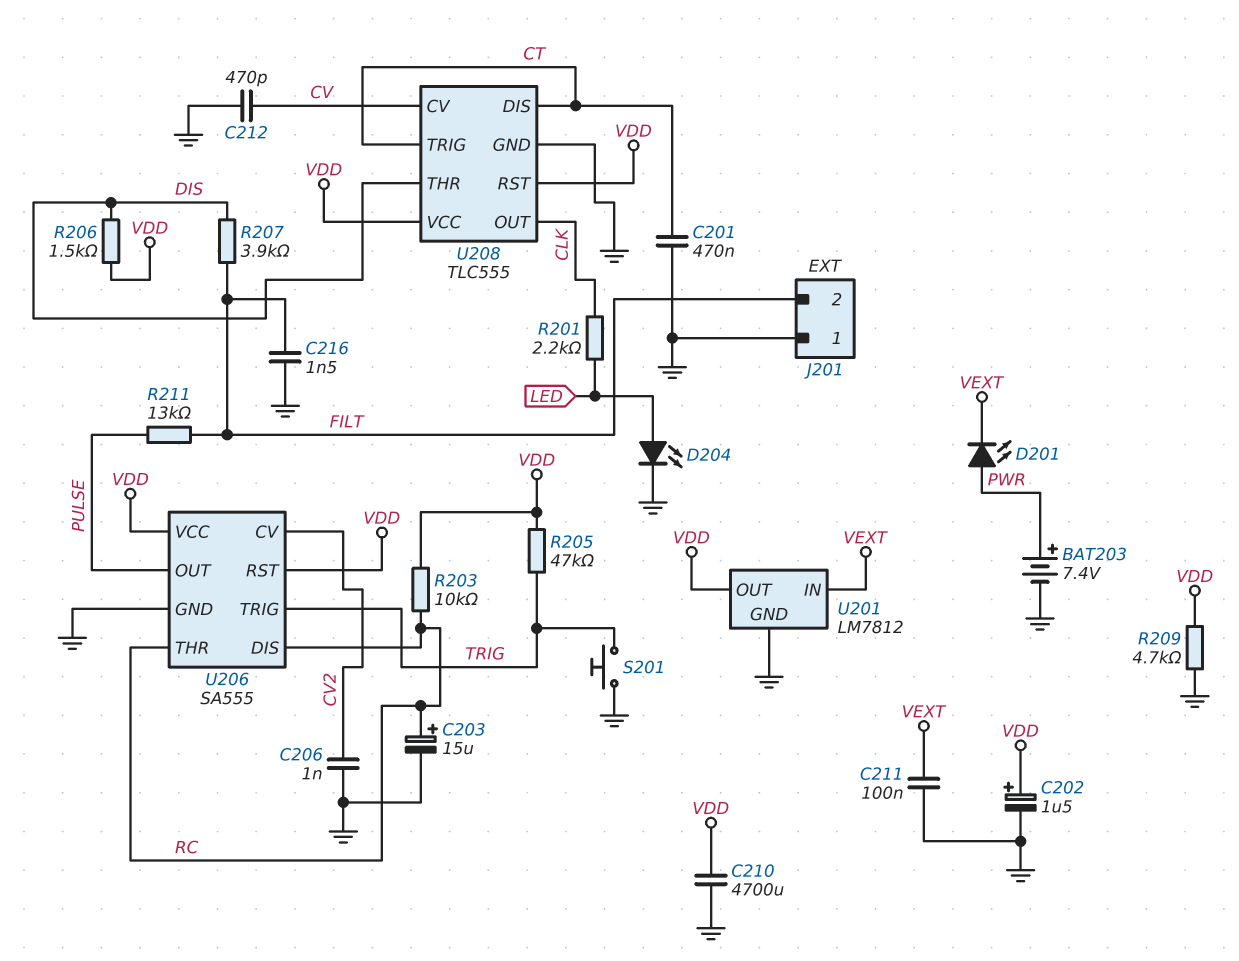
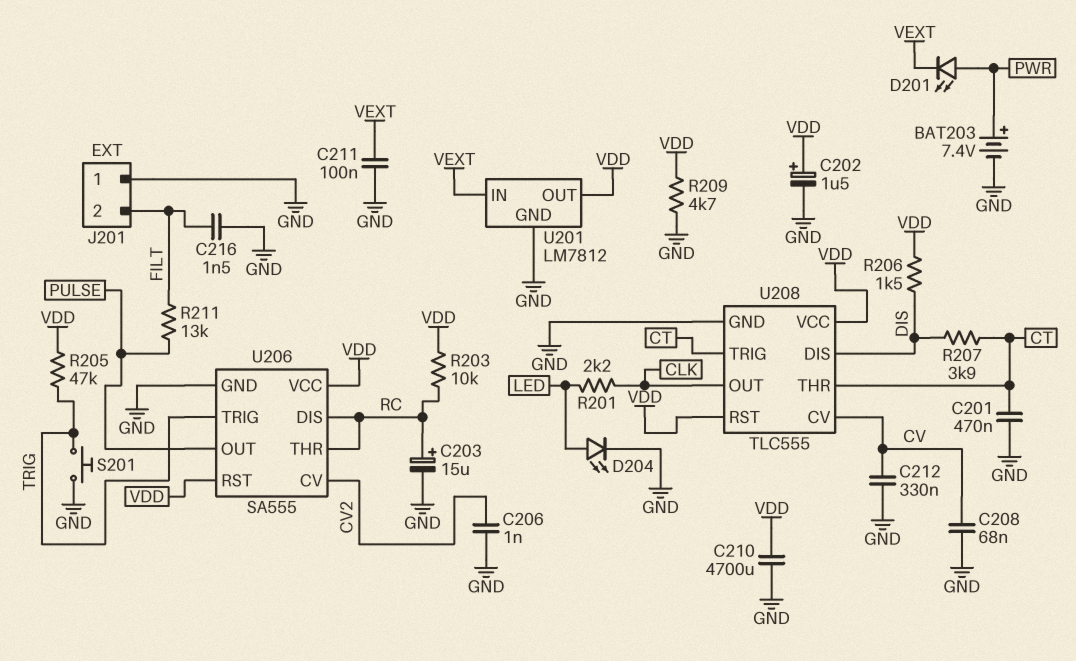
C208: none -> 68nF (CV, GND)
C212: 470pF (CV, GND) -> 330nF (CV, GND)
R207: 3.9k (DIS, FILT) -> 3.9k (CT, DIS)
U208 pin DIS: CT -> DIS
U208 pin THR: DIS -> CT

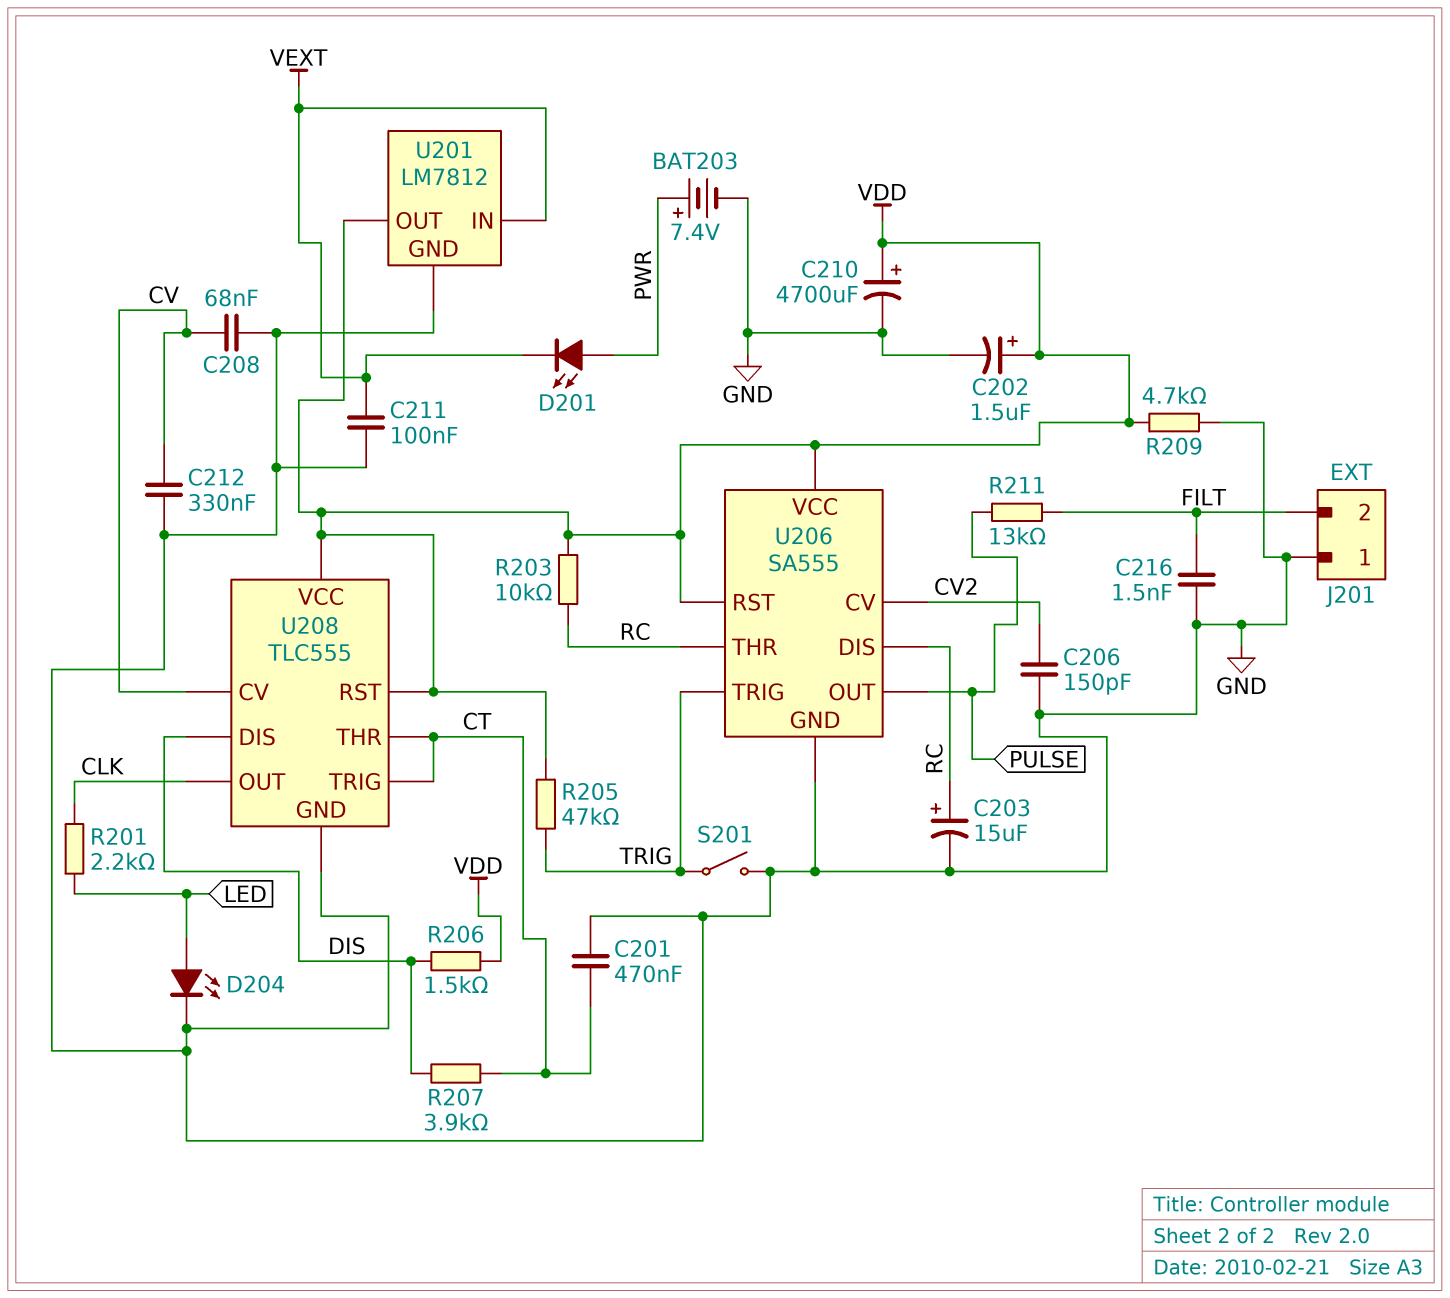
C206: 1nF (CV2, GND) -> 150pF (CV2, GND)
C210: 4700uF (GND, VDD) -> 4700uF (plus VDD, minus GND)
S201: button (GND, TRIG) -> switch (GND, TRIG)

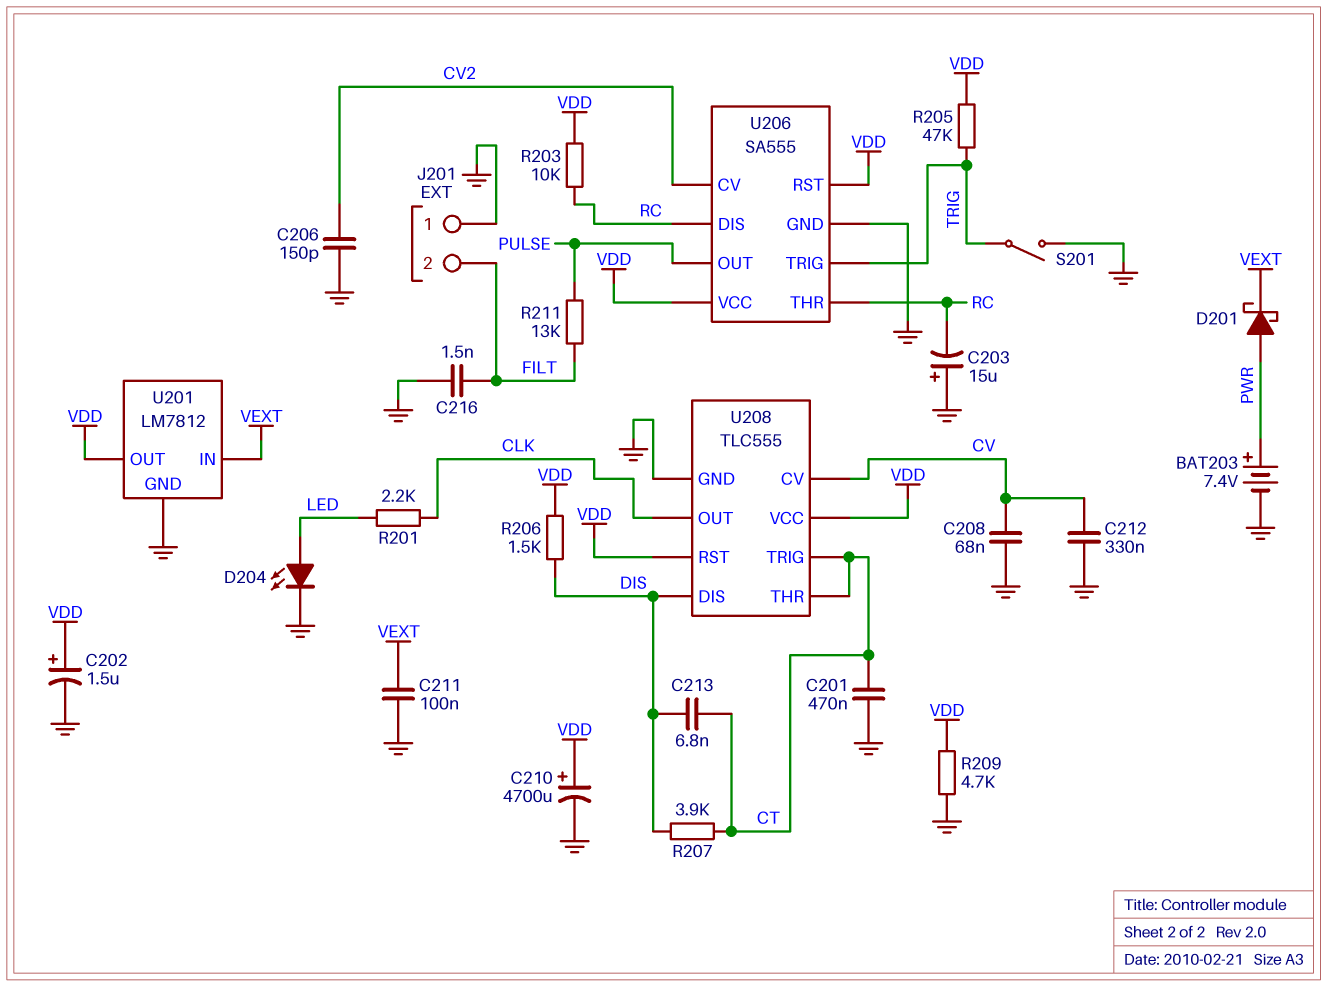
C203: 15uF (plus RC, minus GND) -> 15uF (plus GND, minus RC)
C213: none -> 6.8nF (CT, DIS)
D201: LED (A PWR, K VEXT) -> schottky (A PWR, K VEXT)

